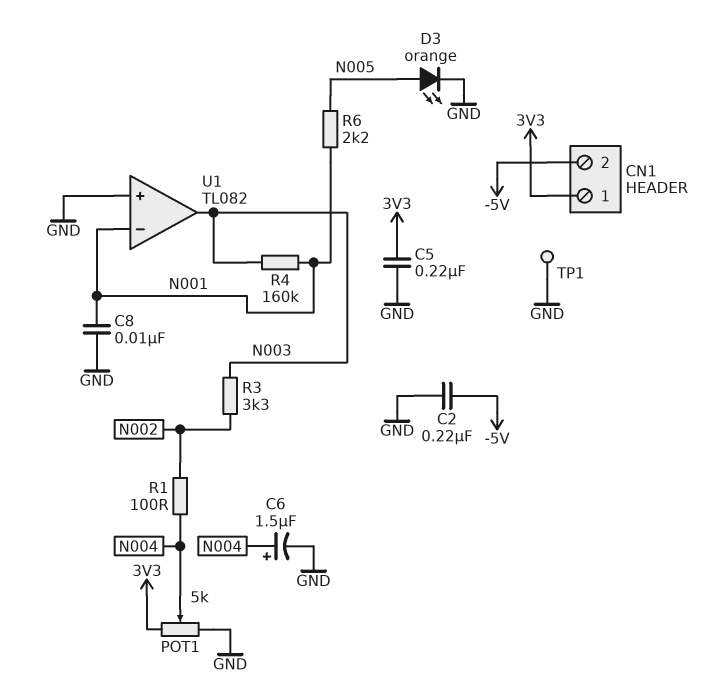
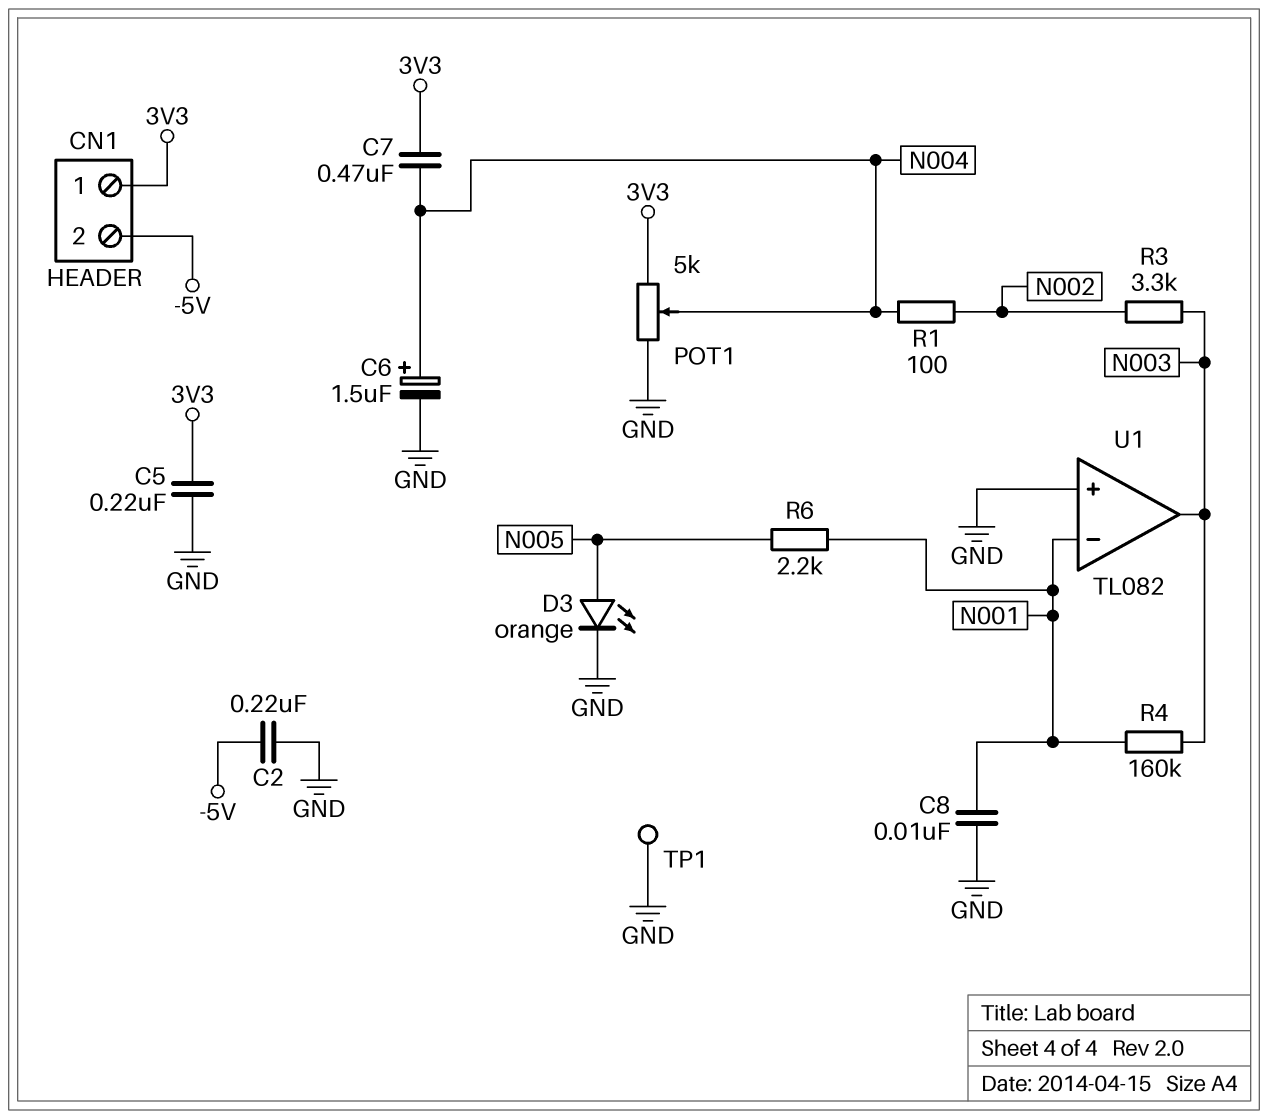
C7: none -> 470nF (3V3, N004)

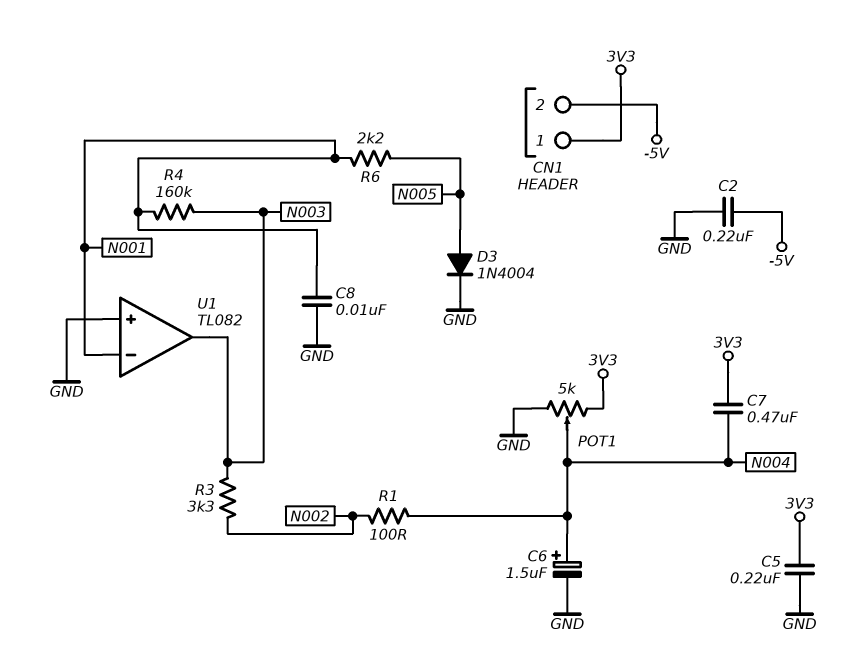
D3: LED orange (A N005, K GND) -> diode 1N4004 (A N005, K GND)
TP1: test point (GND) -> none

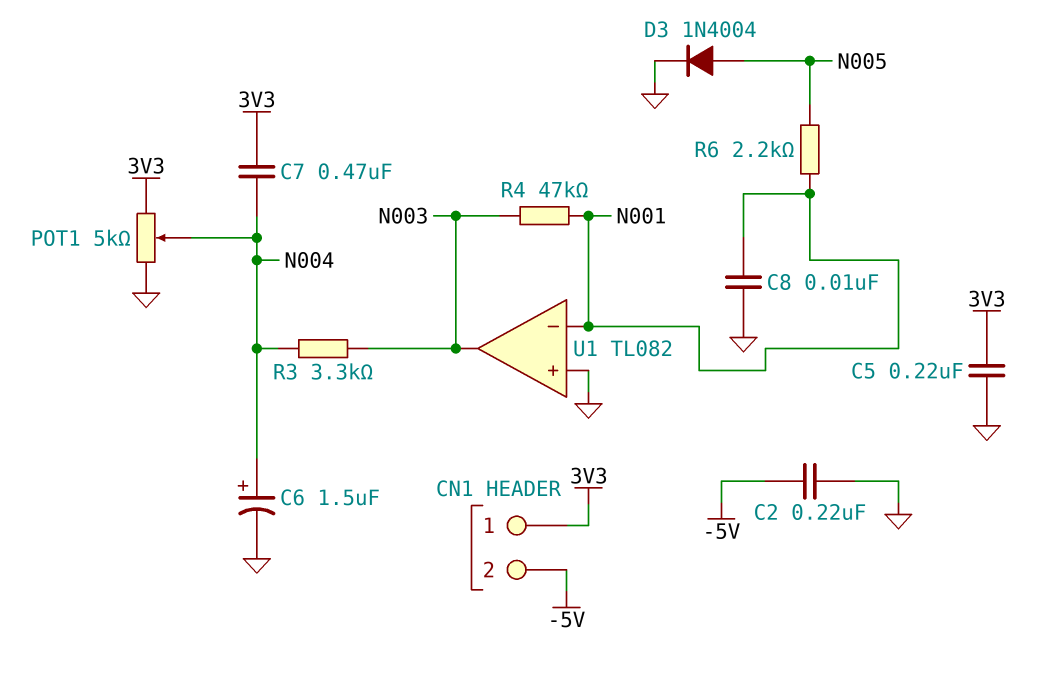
R1: 100 (N002, N004) -> none
R3: 3.3k (N002, N003) -> 3.3k (N003, N004)
R4: 160k (N001, N003) -> 47k (N001, N003)

